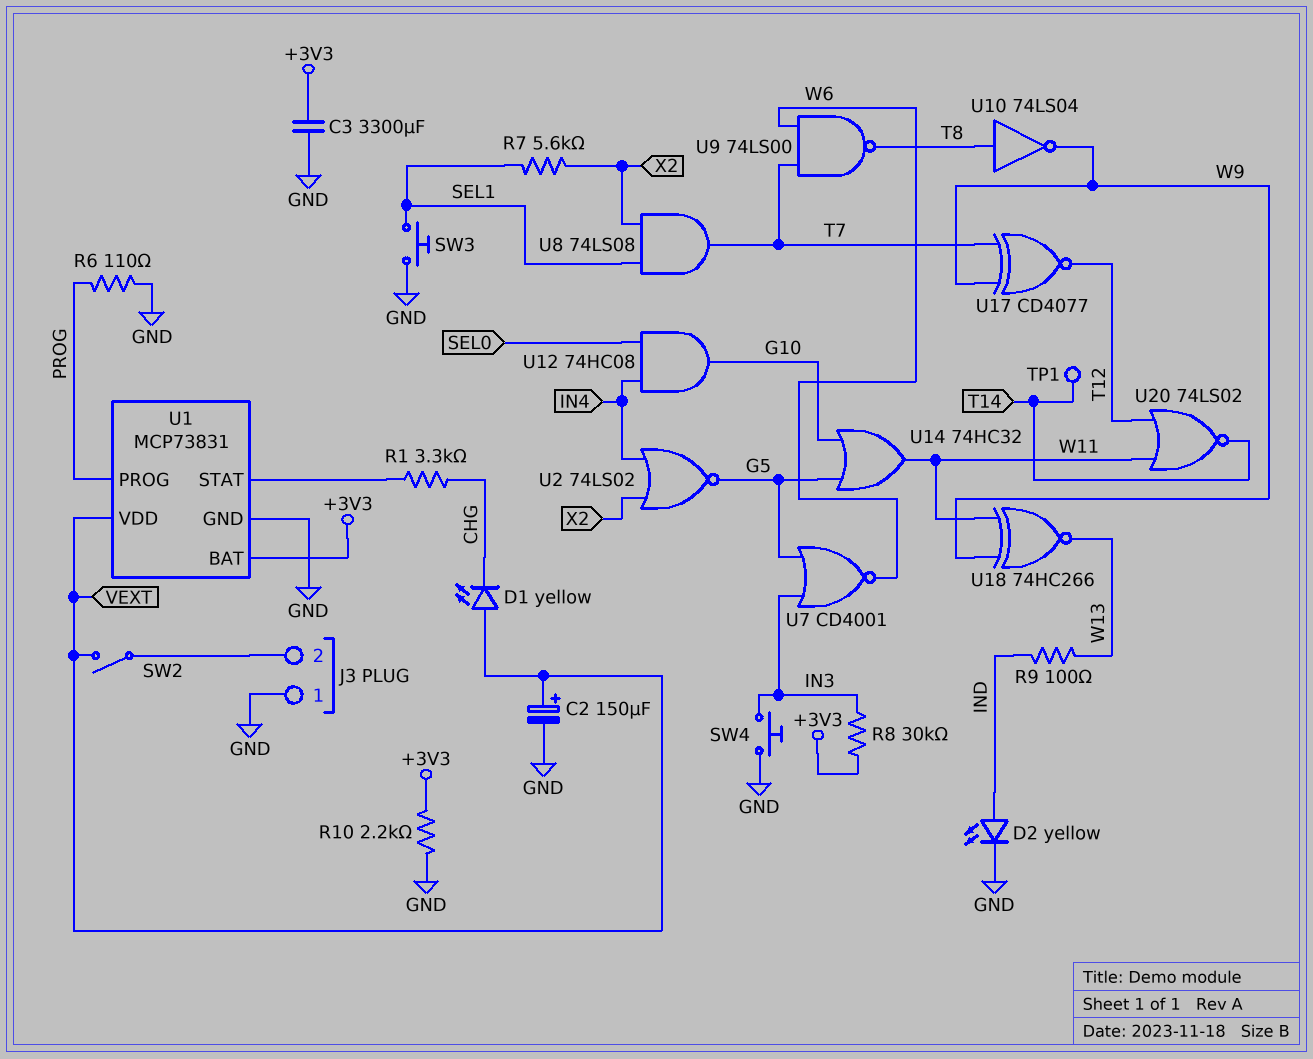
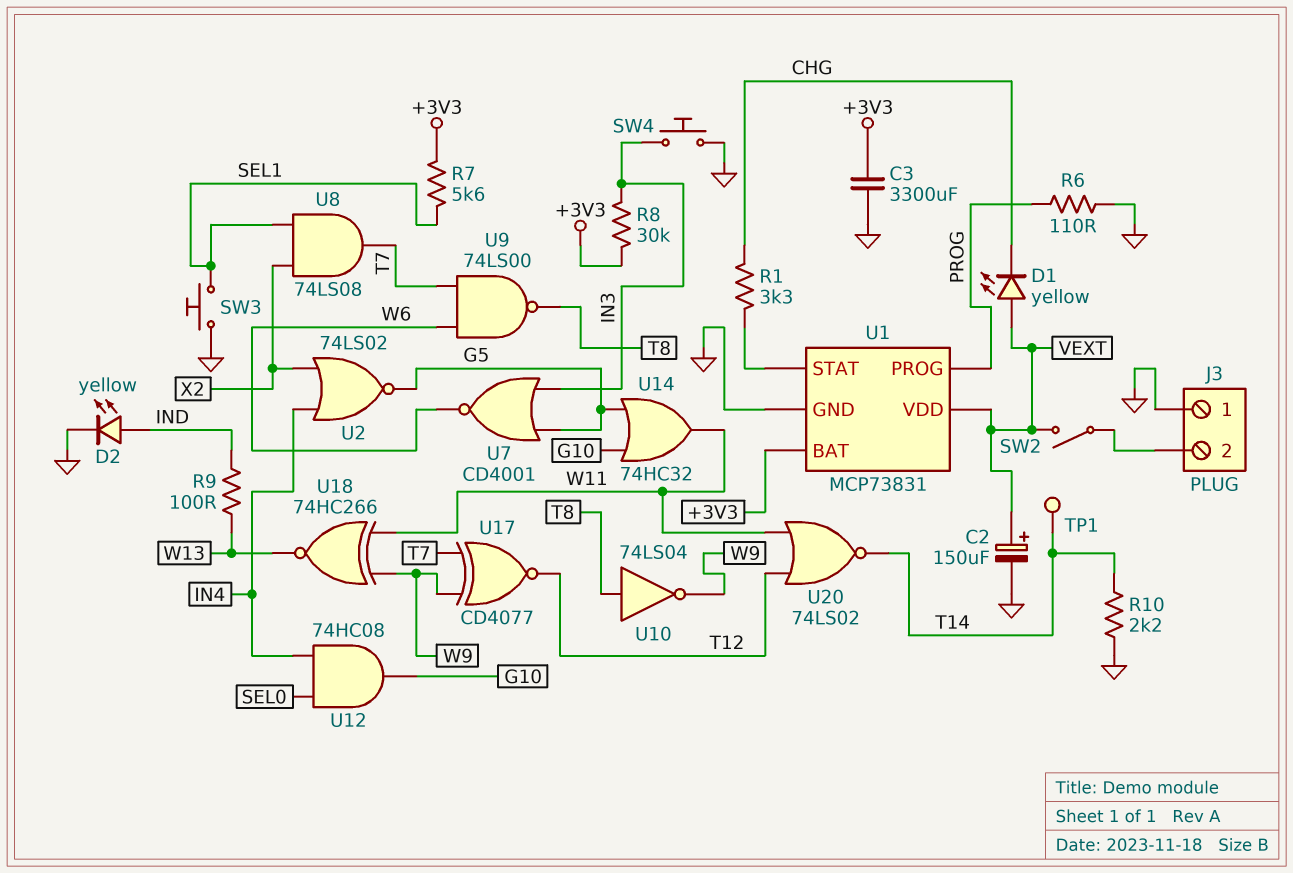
R7: 5.6k (SEL1, X2) -> 5.6k (+3V3, SEL1)
R10: 2.2k (+3V3, GND) -> 2.2k (GND, T14)

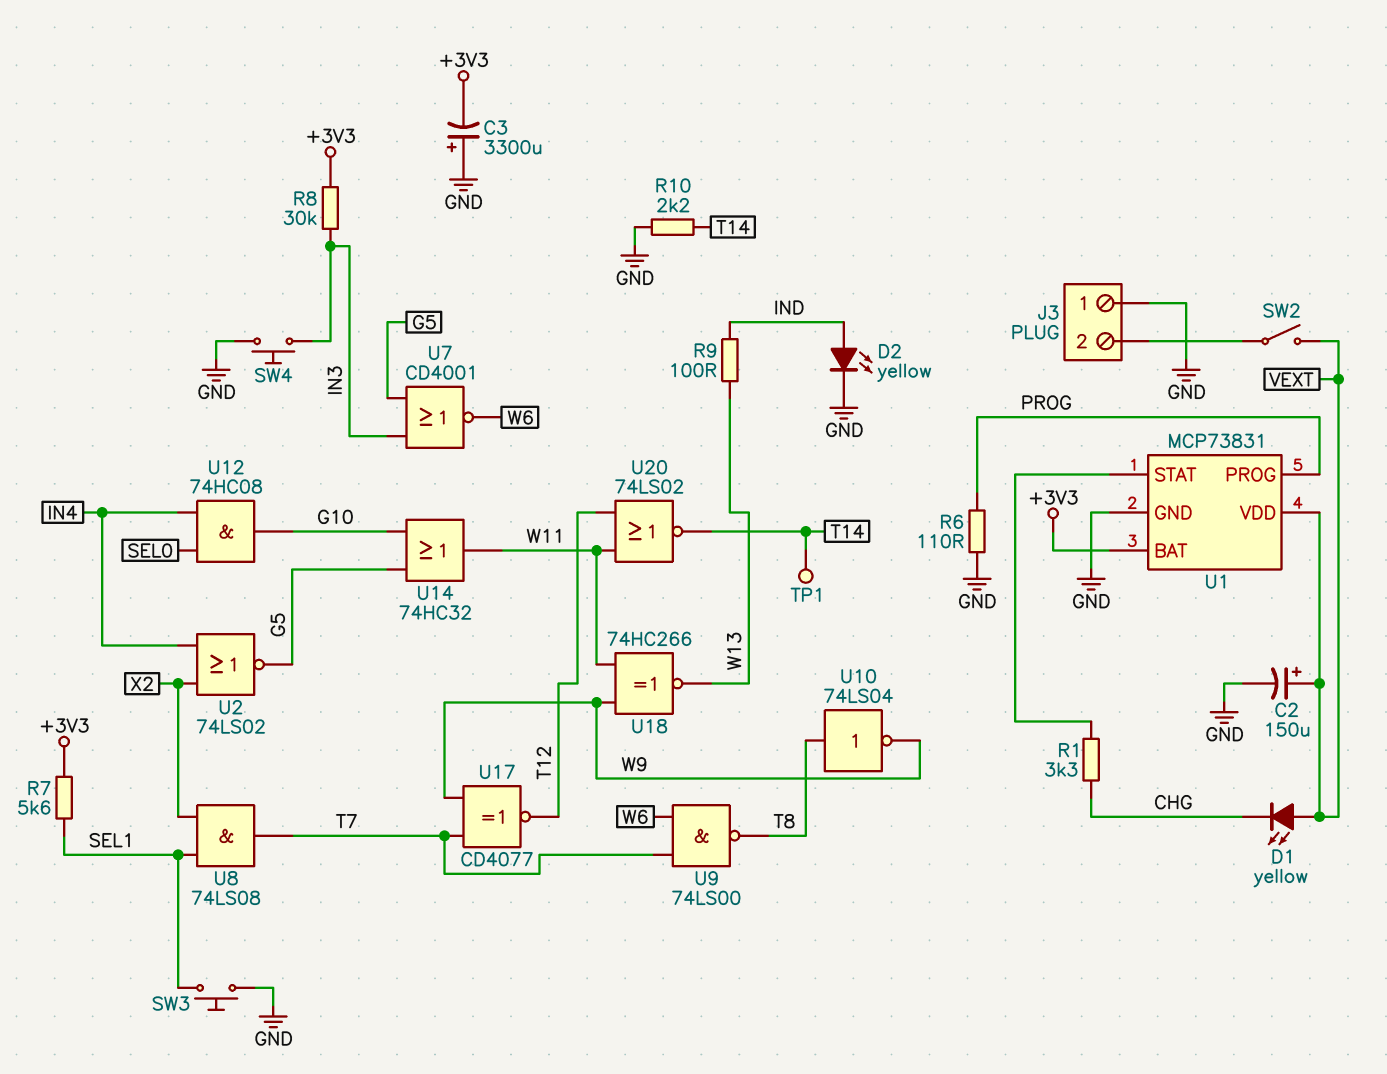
C3: 3300uF (+3V3, GND) -> 3300uF (plus GND, minus +3V3)

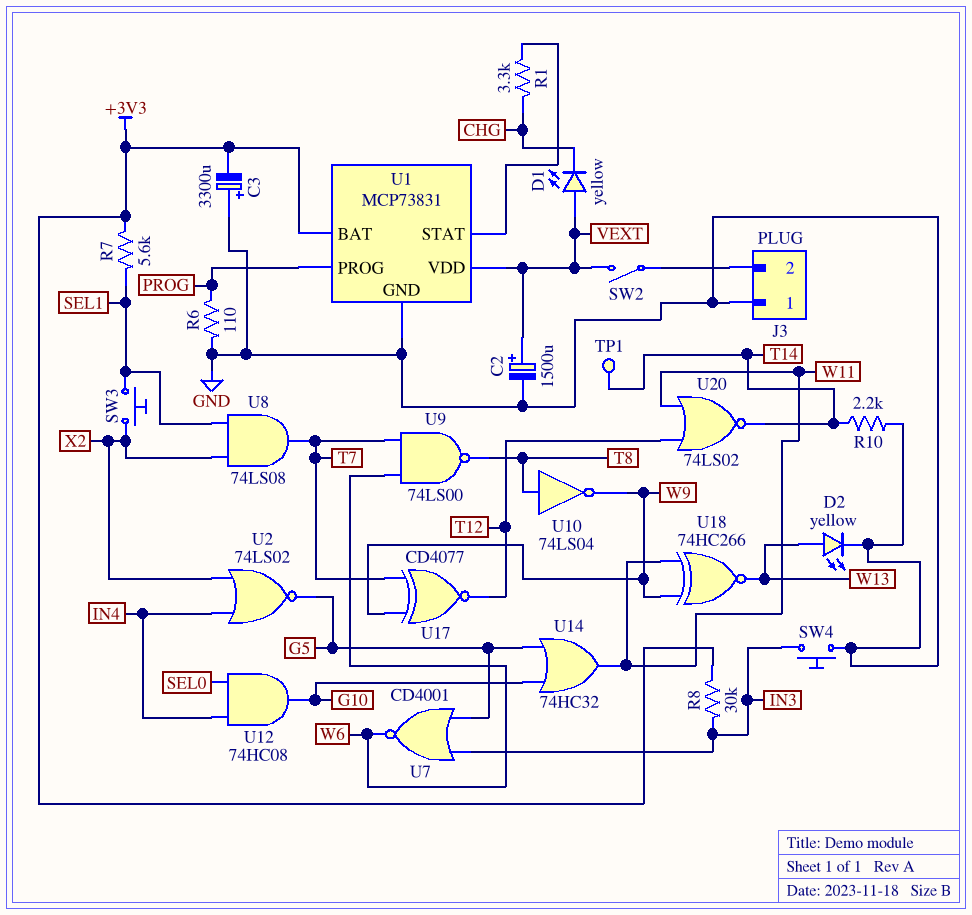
C2: 150uF (plus VEXT, minus GND) -> 1500uF (plus VEXT, minus GND)
D2: LED yellow (A IND, K GND) -> LED yellow (A W13, K GND)
R9: 100 (IND, W13) -> none
SW3: button (GND, SEL1) -> button (SEL1, X2)

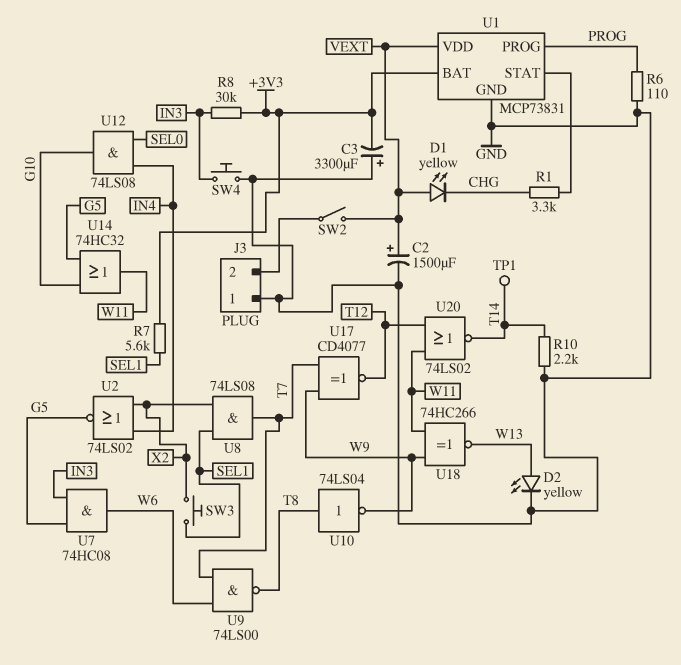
U7: NOR CD4001 (in G5, in IN3, out W6) -> AND 74HC08 (in G5, in IN3, out W6)
U12: AND 74HC08 (in IN4, in SEL0, out G10) -> AND 74LS08 (in IN4, in SEL0, out G10)

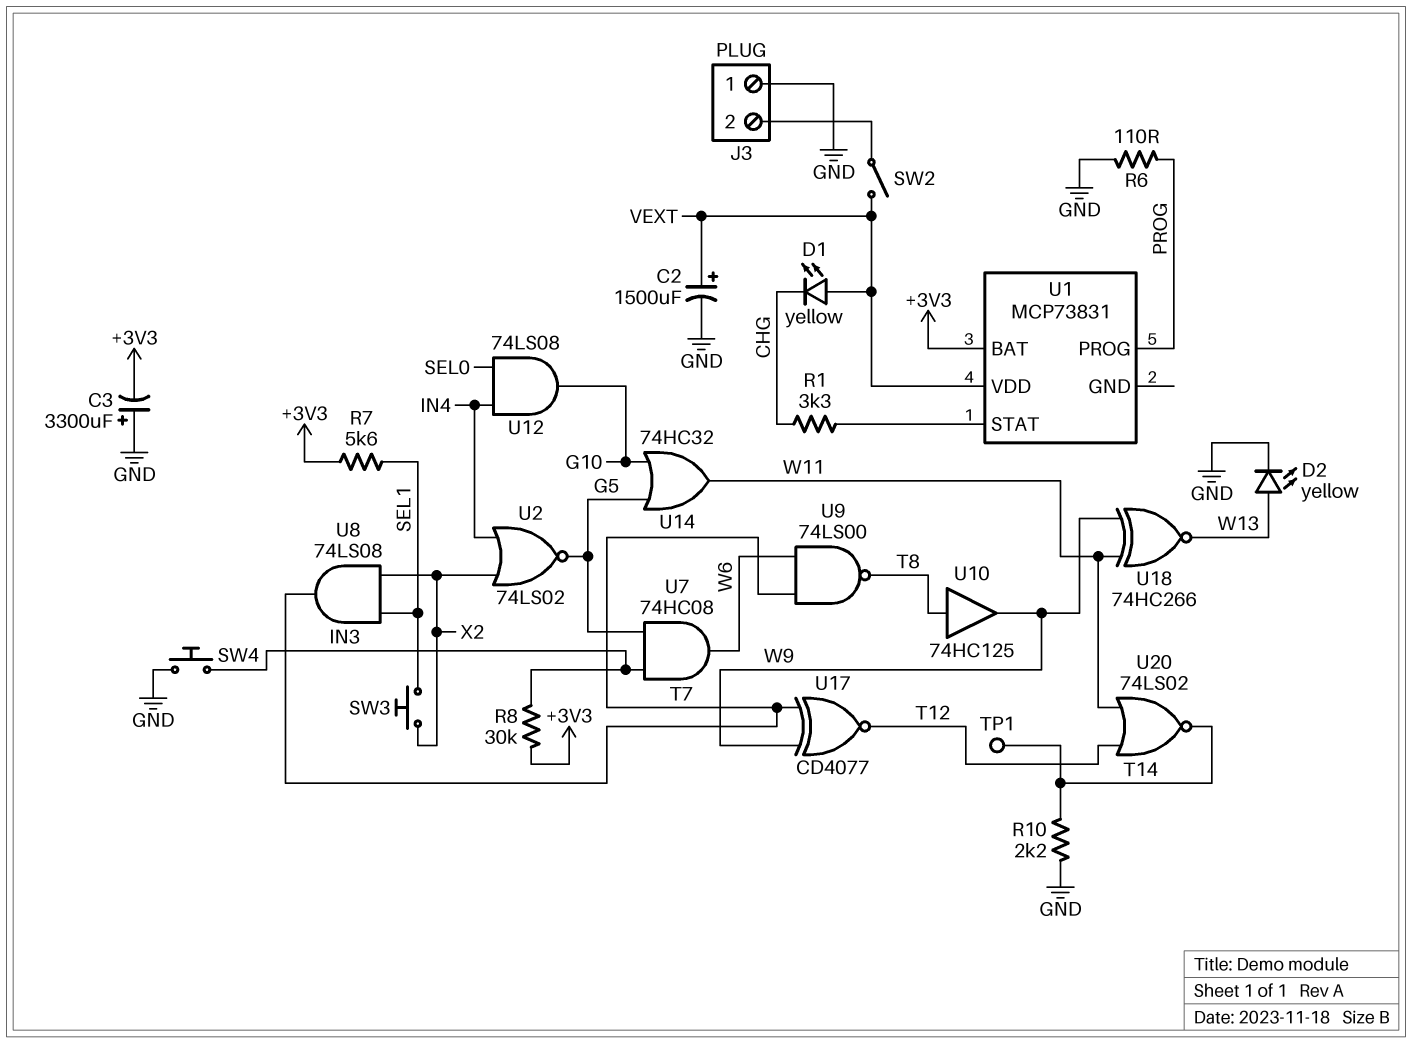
U1 pin GND: GND -> none
U10: NOT 74LS04 (in T8, out W9) -> buffer 74HC125 (in T8, out W9)

